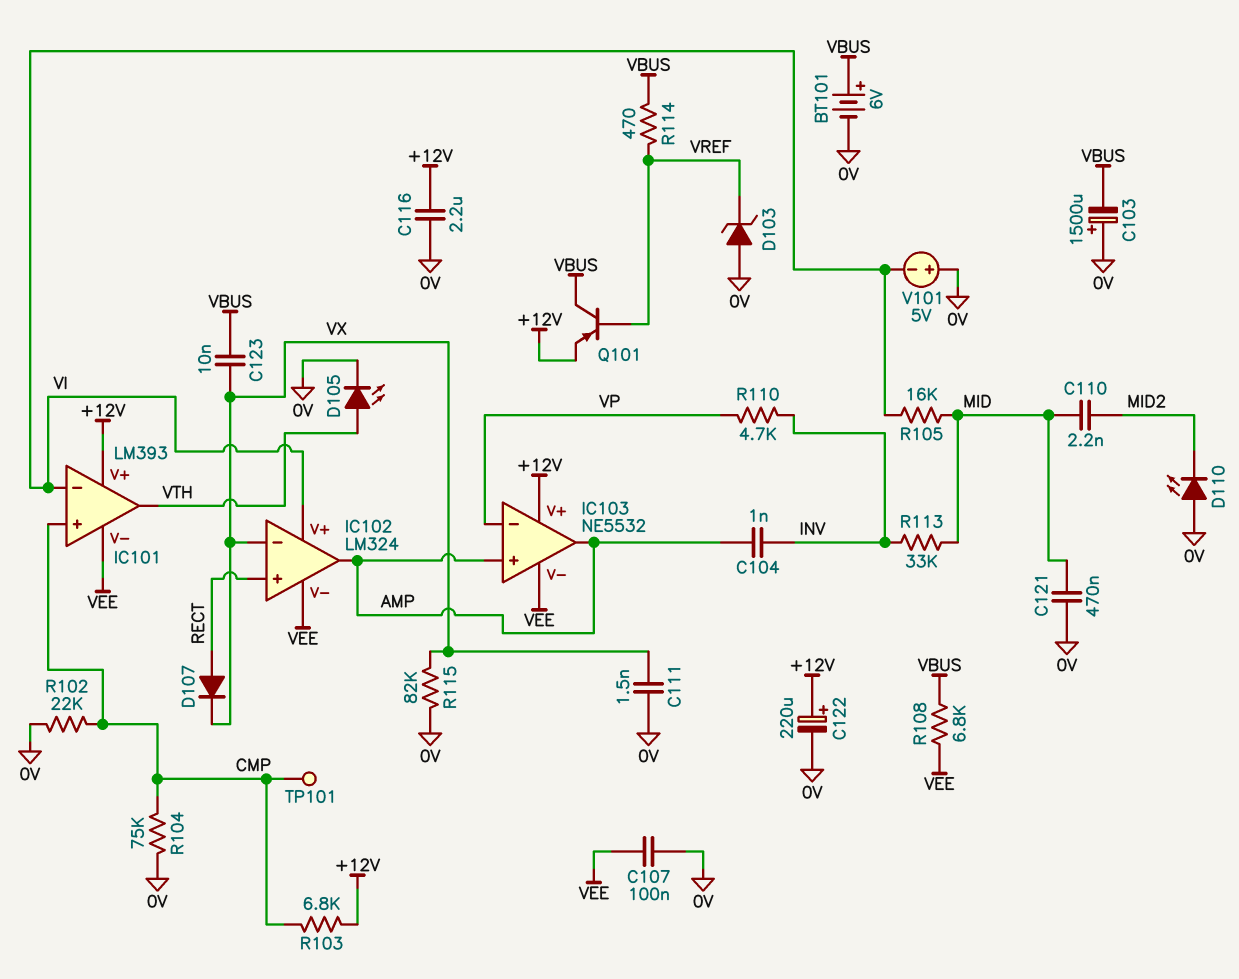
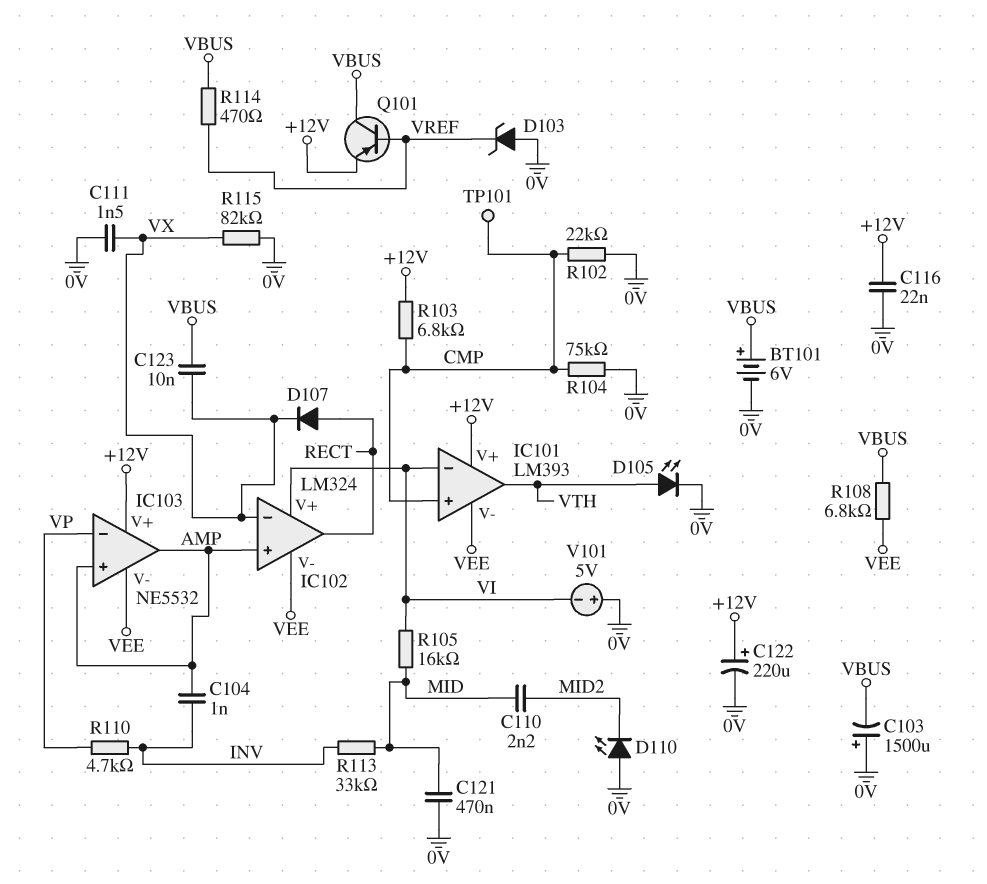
C107: 100nF (0V, VEE) -> none
C116: 2.2uF (+12V, 0V) -> 22nF (+12V, 0V)
IC102 pin in+: RECT -> AMP
IC102 pin out: AMP -> RECT

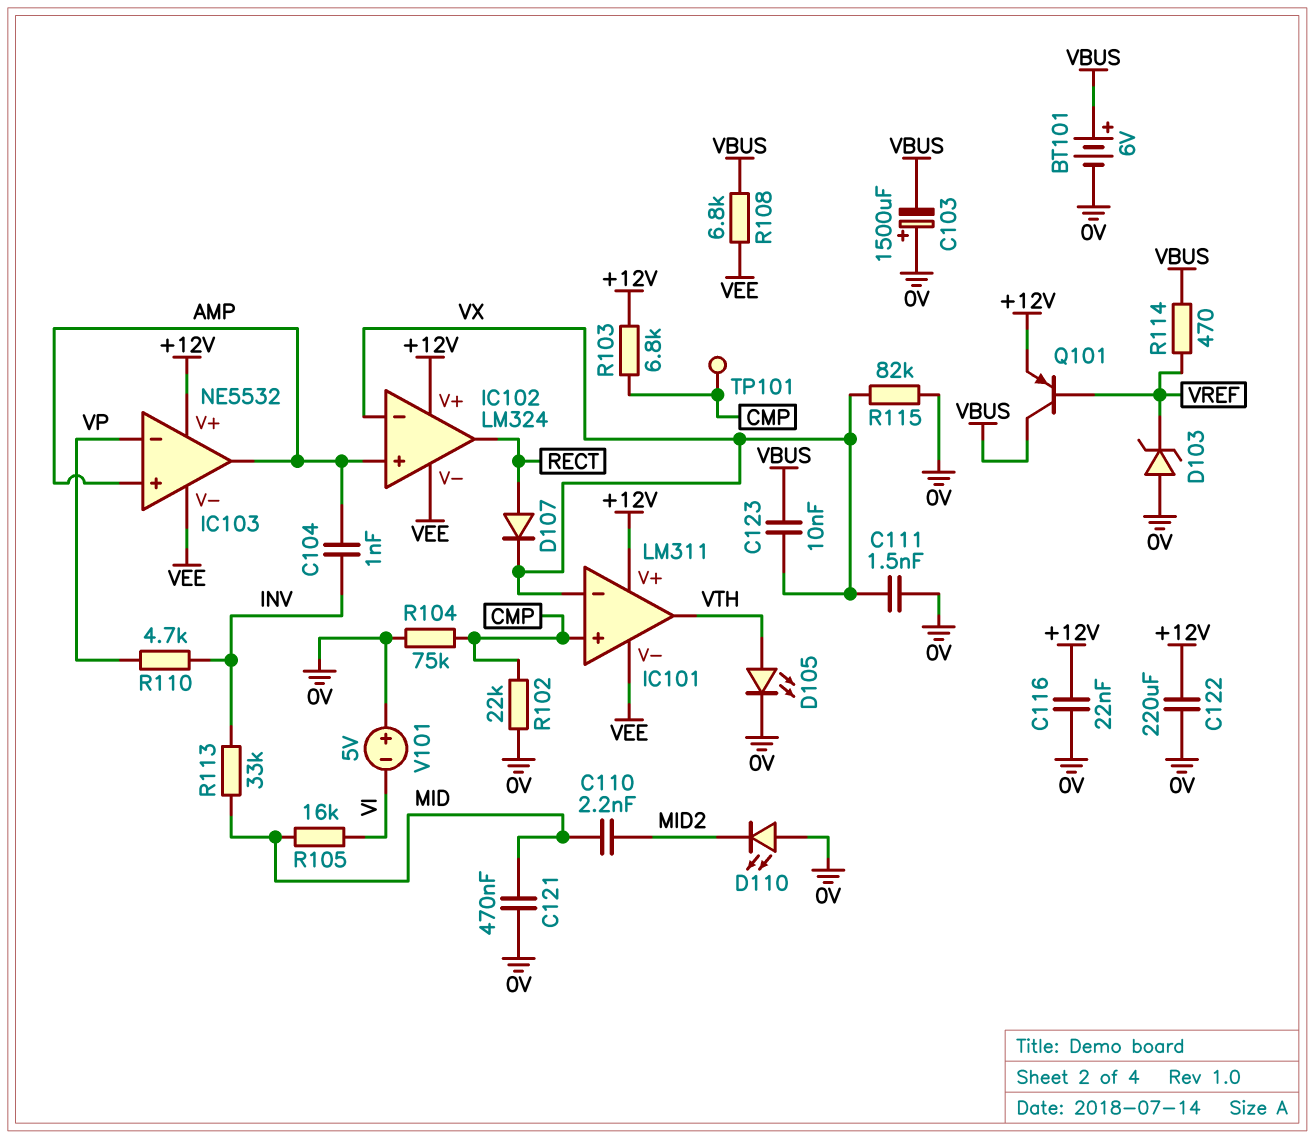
C122: 220uF (plus +12V, minus 0V) -> 220uF (+12V, 0V)
IC101: LM393 -> LM311
IC101 pin in-: VI -> VX
IC102 pin V+: VI -> +12V

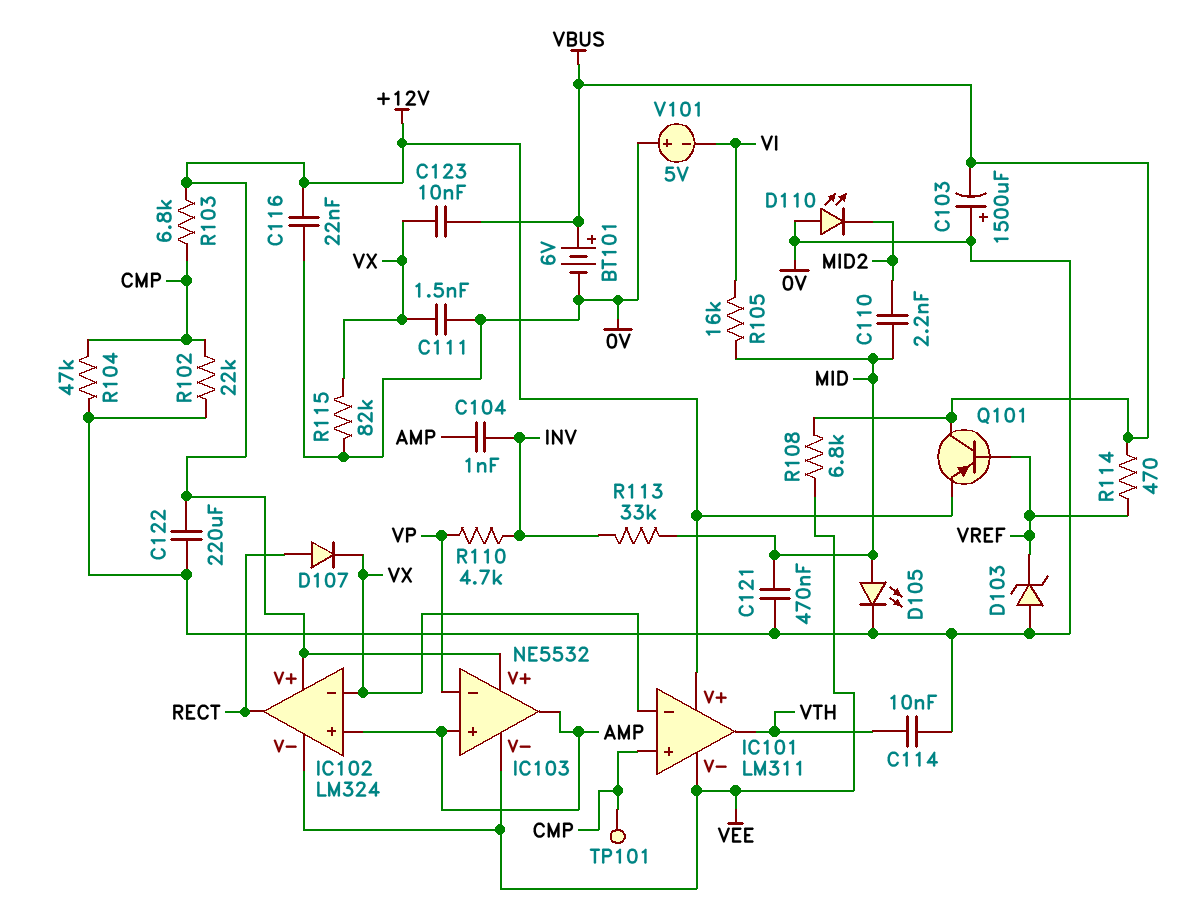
C114: none -> 10nF (0V, VTH)
D105: LED (A VTH, K 0V) -> LED (A MID, K 0V)
R104: 75k (0V, CMP) -> 47k (0V, CMP)

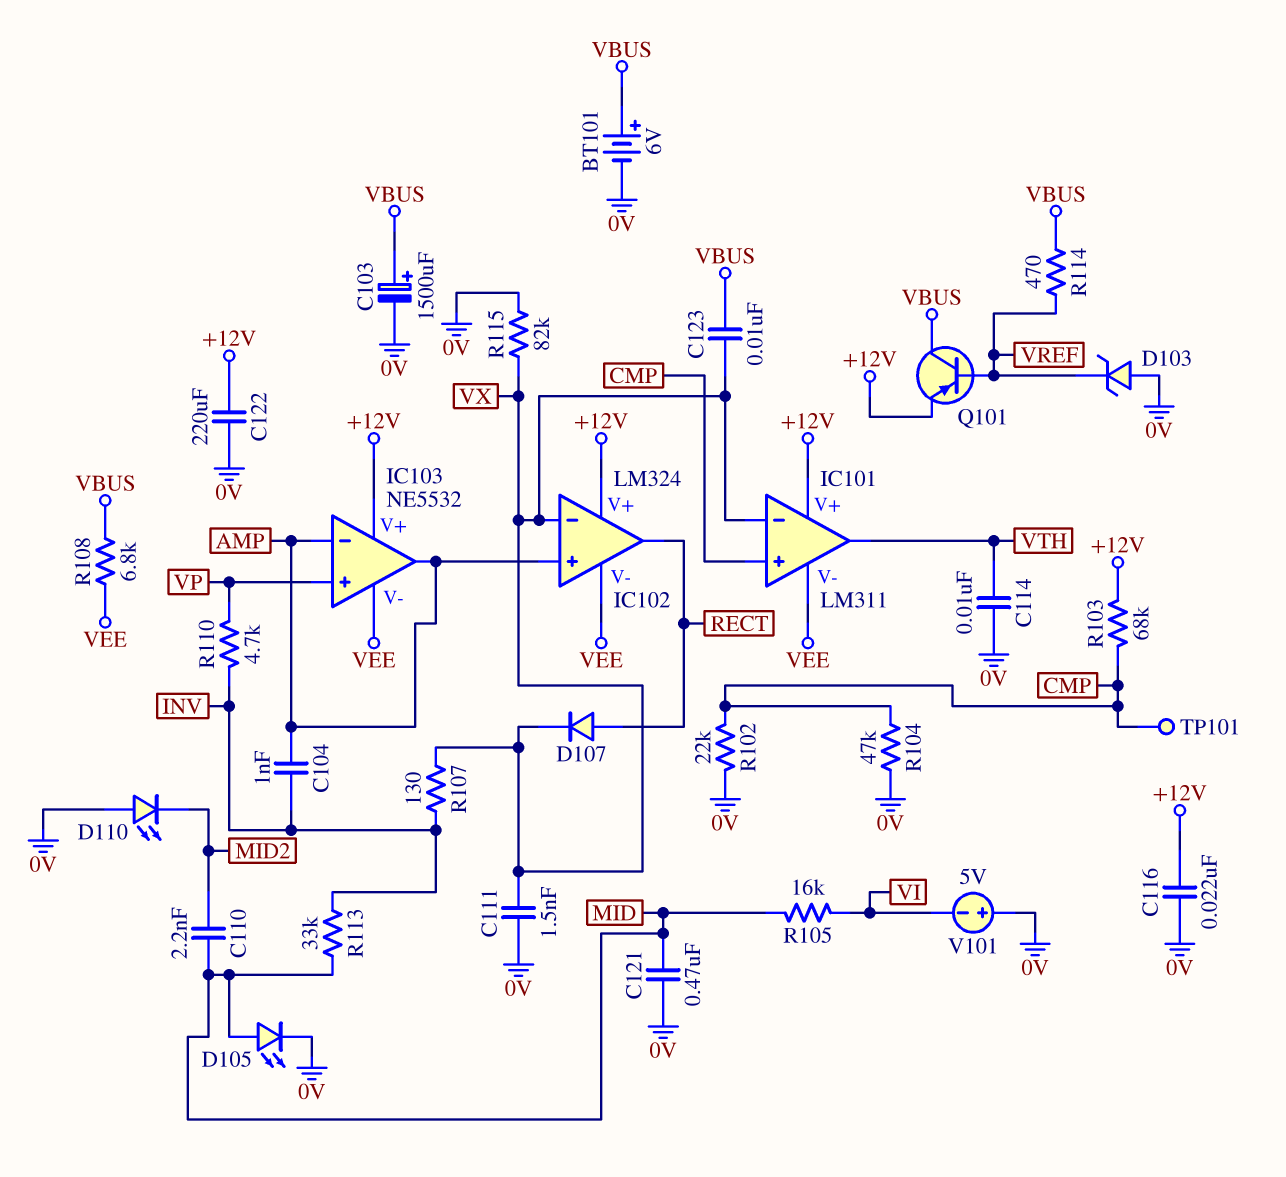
C103: 1500uF (plus 0V, minus VBUS) -> 1500uF (plus VBUS, minus 0V)
IC103 pin in+: AMP -> VP
IC103 pin in-: VP -> AMP
R103: 6.8k (+12V, CMP) -> 68k (+12V, CMP)
R107: none -> 130 (INV, VX)

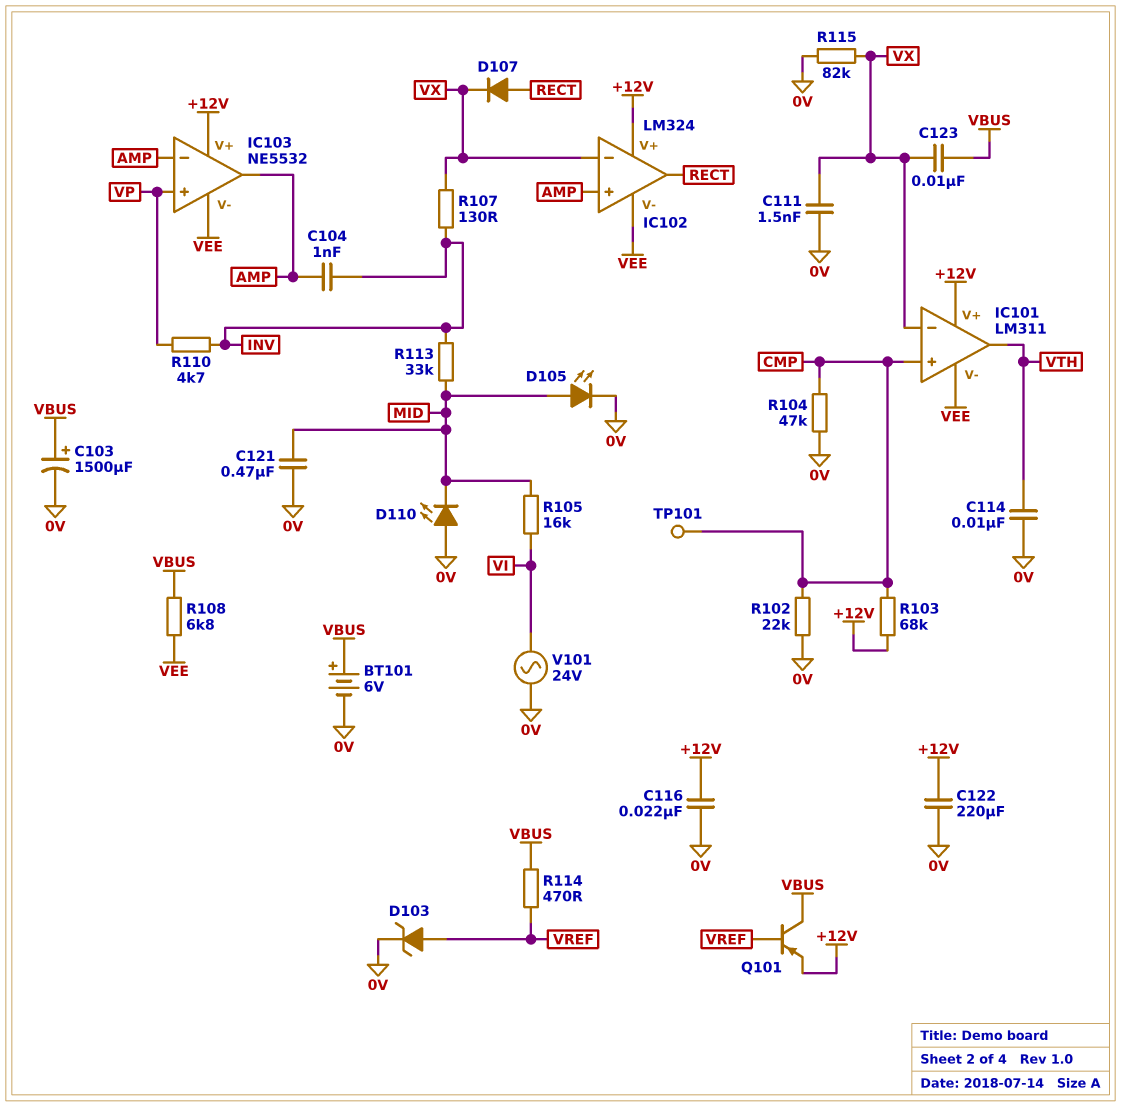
C110: 2.2nF (MID, MID2) -> none
D103: zener (A 0V, K VREF) -> zener (A VREF, K 0V)
D110: LED (A 0V, K MID2) -> LED (A 0V, K MID)
V101: 5V (plus 0V, minus VI) -> AC 24V (0V, VI)

